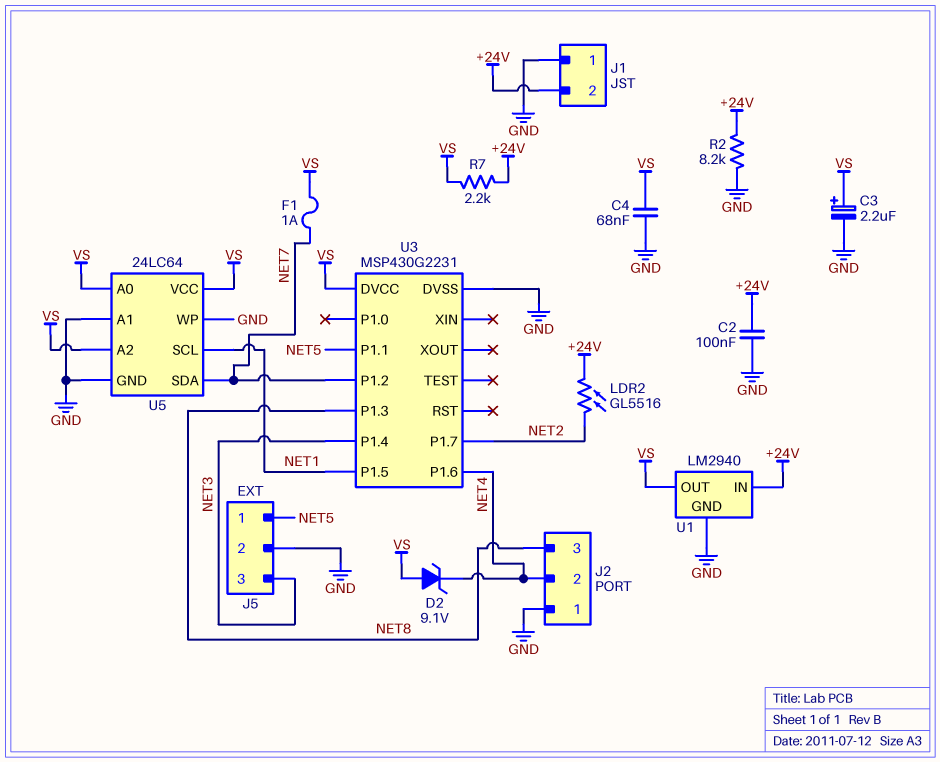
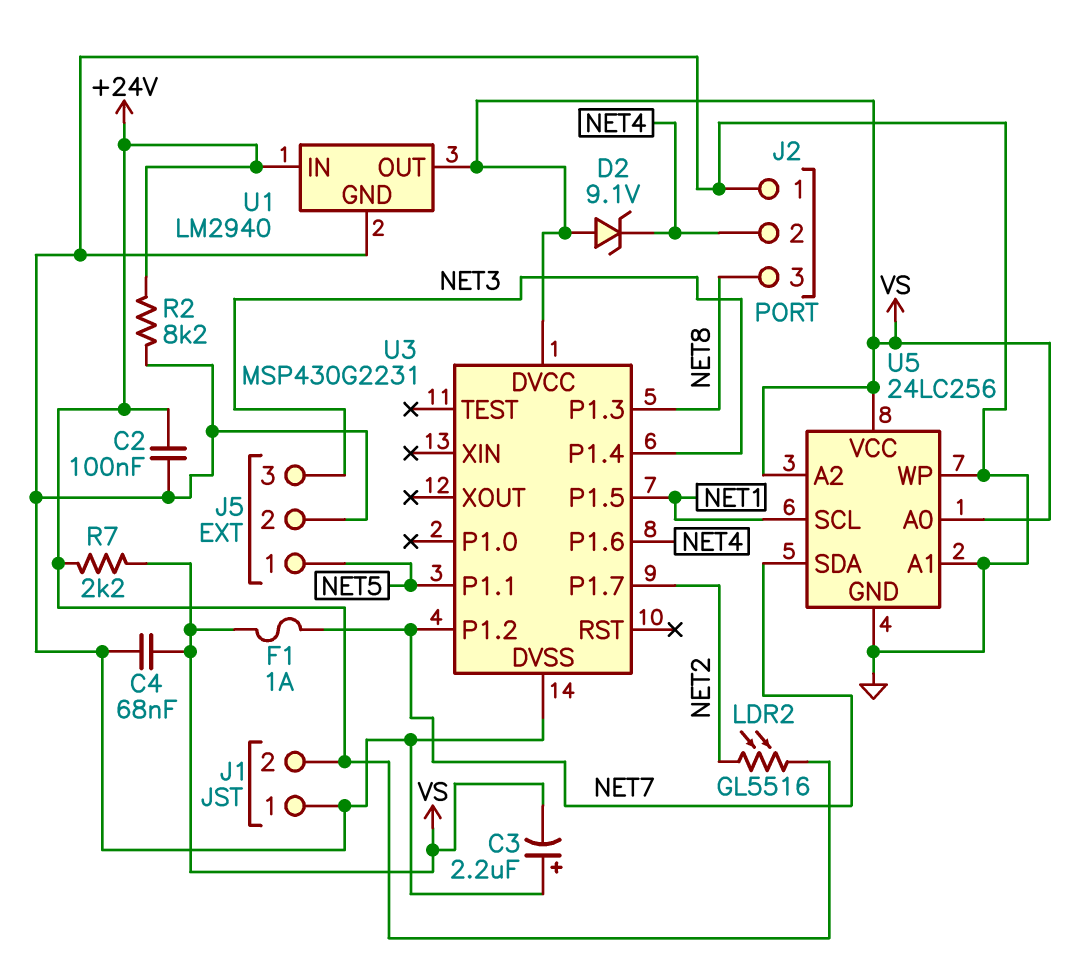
C3: 2.2uF (plus VS, minus GND) -> 2.2uF (plus GND, minus VS)
U5: 24LC64 -> 24LC256

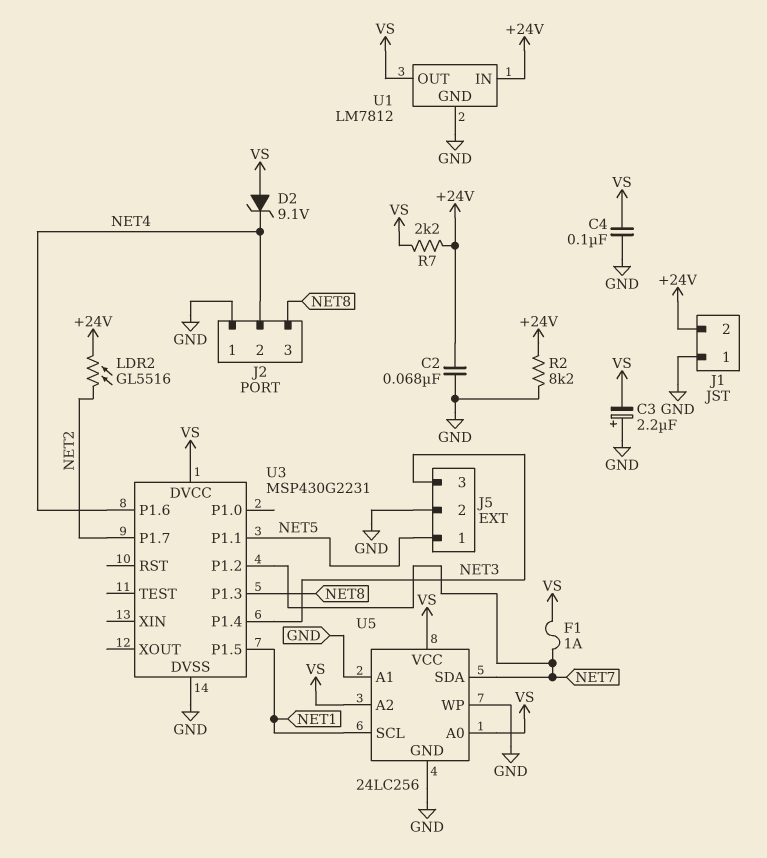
C2: 100nF (+24V, GND) -> 68nF (+24V, GND)
C4: 68nF (GND, VS) -> 100nF (GND, VS)
U1: LM2940 -> LM7812

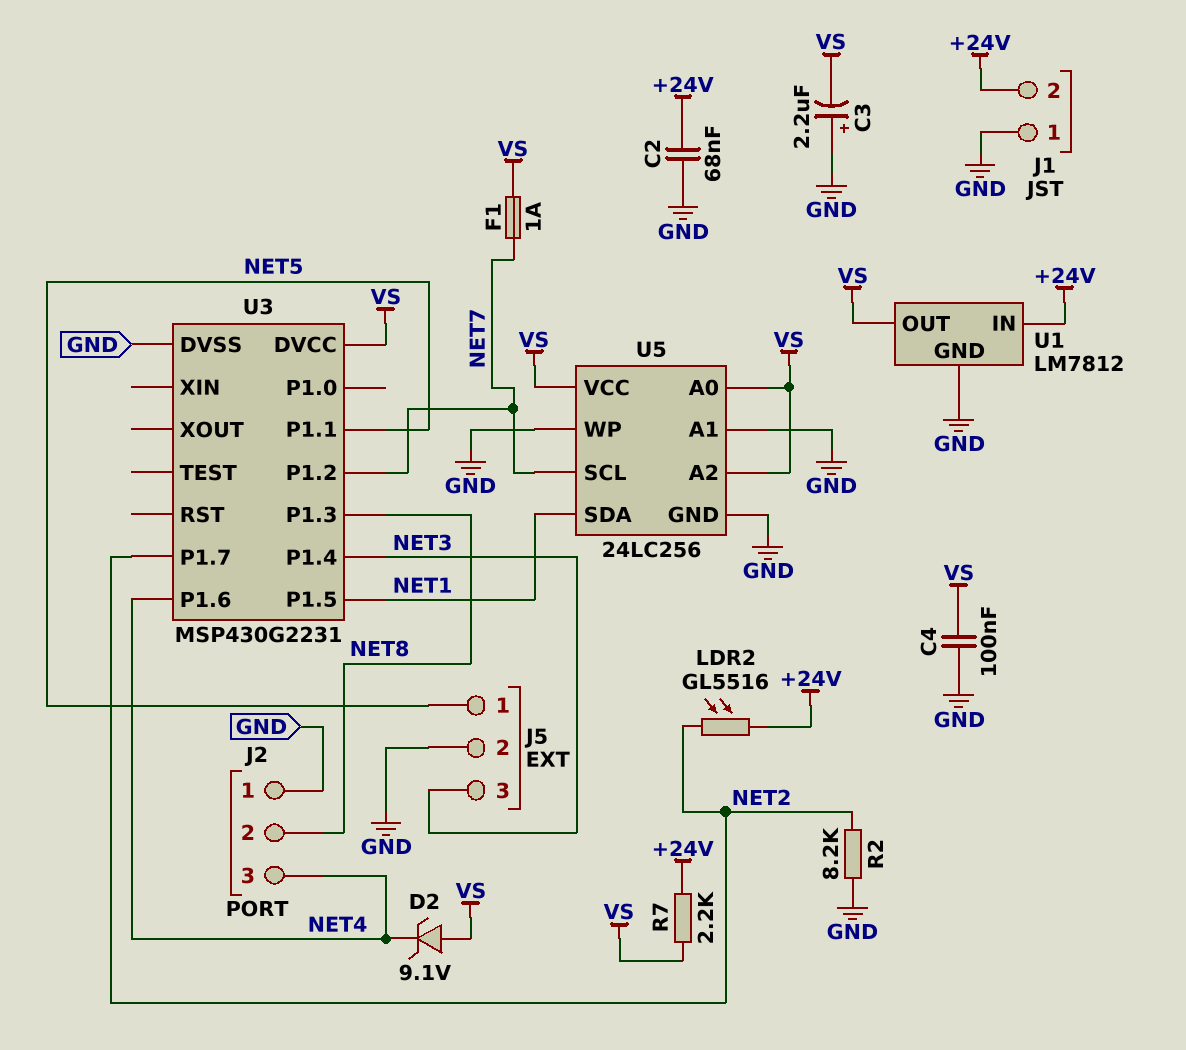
J2 pin 2: NET4 -> NET8
J2 pin 3: NET8 -> NET4
R2: 8.2k (+24V, GND) -> 8.2k (GND, NET2)
U5 pin SCL: NET1 -> NET7
U5 pin SDA: NET7 -> NET1

